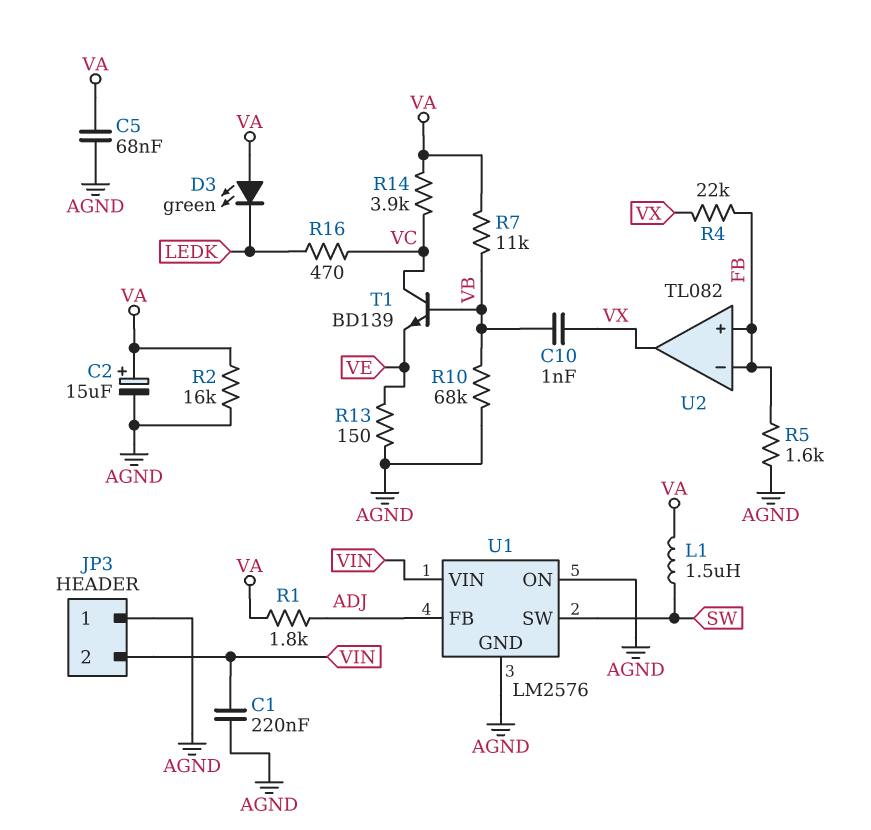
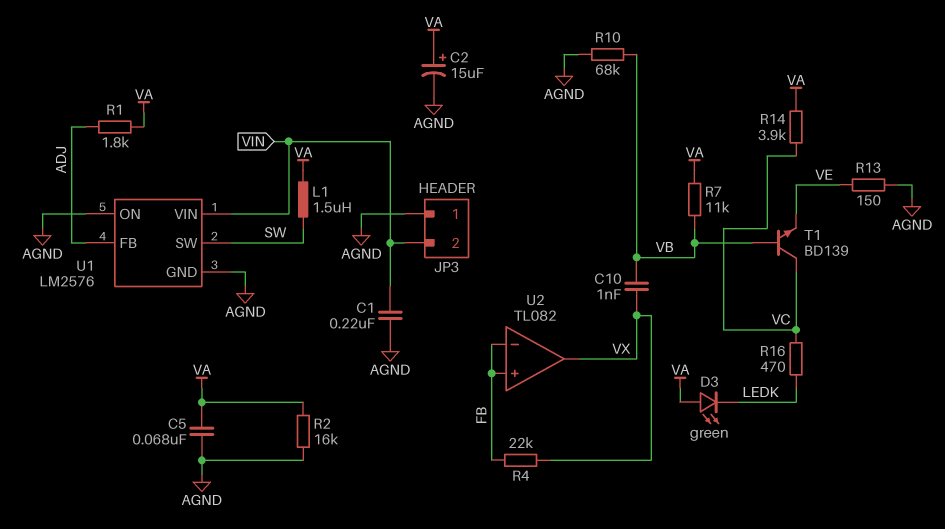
R5: 1.6k (AGND, FB) -> none

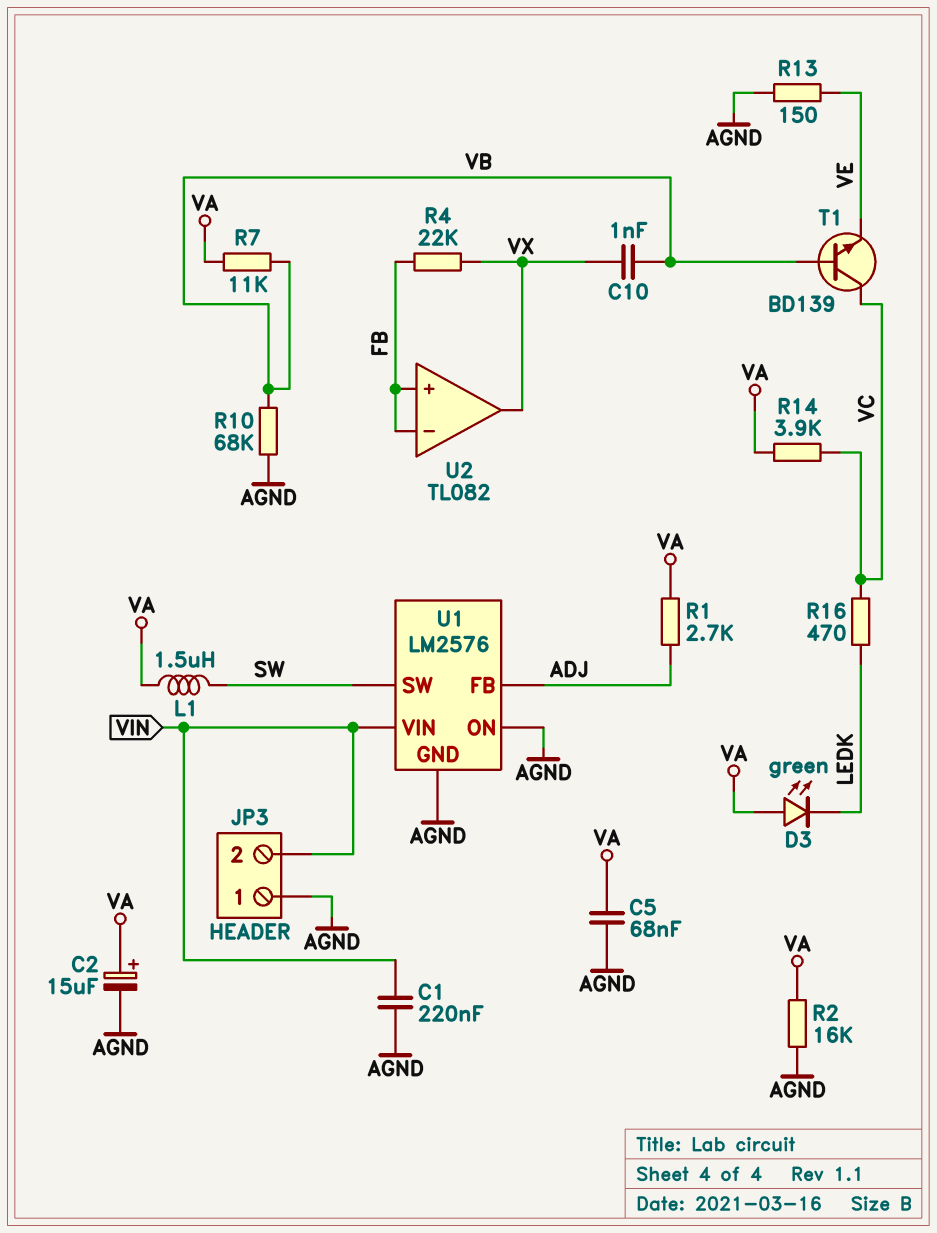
R1: 1.8k (ADJ, VA) -> 2.7k (ADJ, VA)

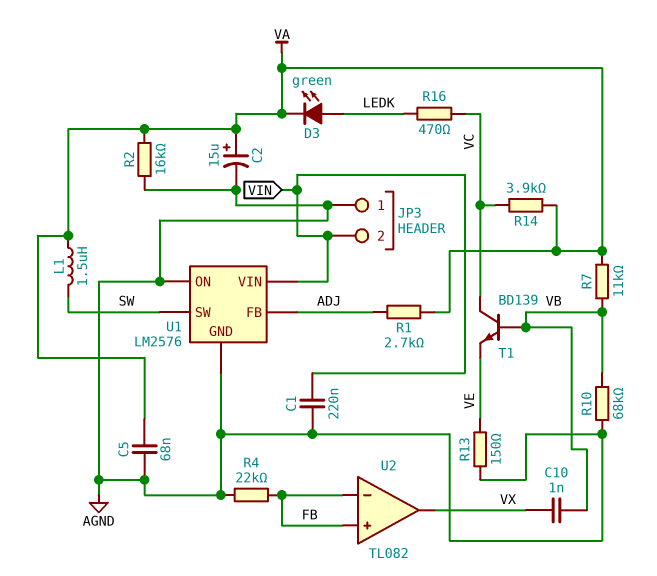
D3: LED green (A VA, K LEDK) -> LED green (A LEDK, K VA)
R4: 22k (FB, VX) -> 22k (AGND, FB)

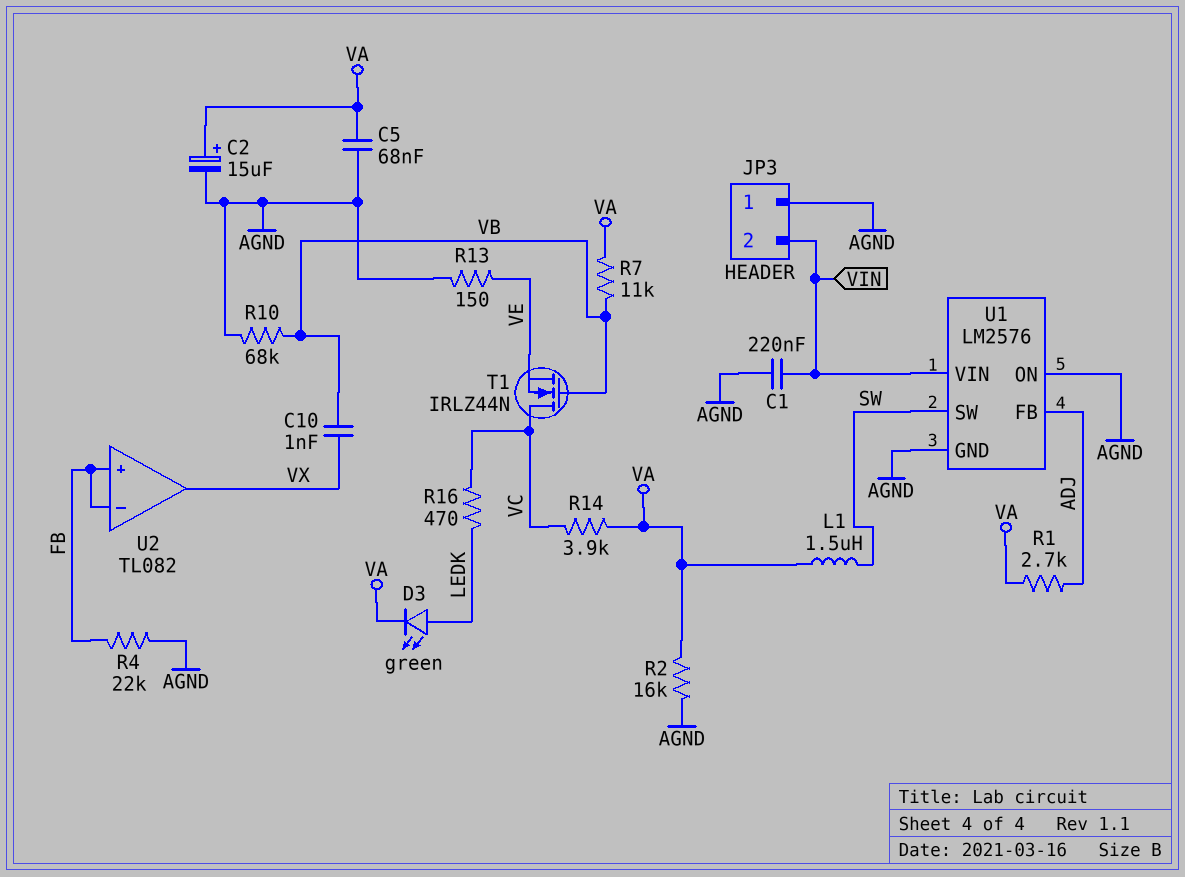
T1: NPN BD139 (B VB, C VC, E VE) -> NMOS IRLZ44N (G VB, D VC, S VE)

